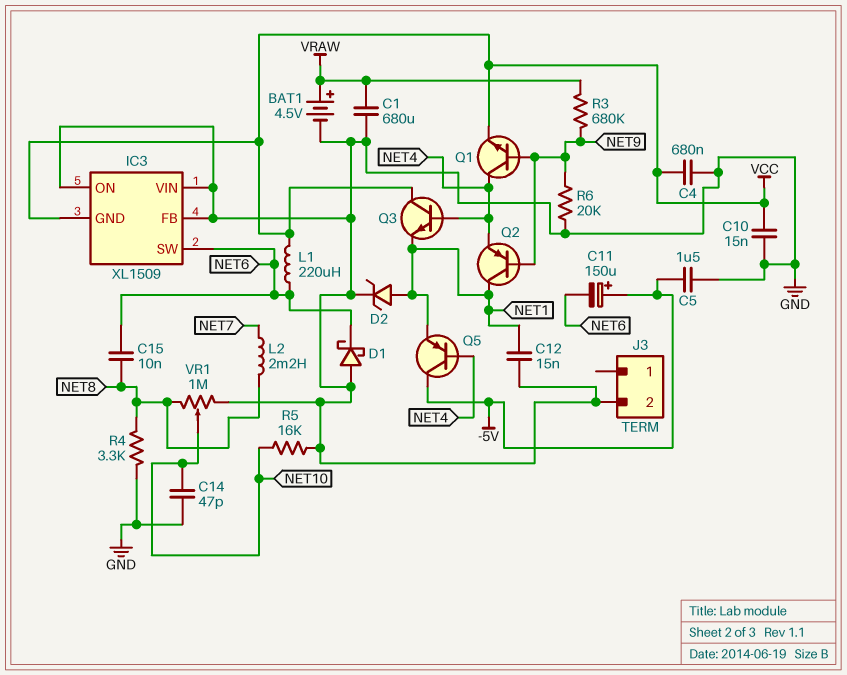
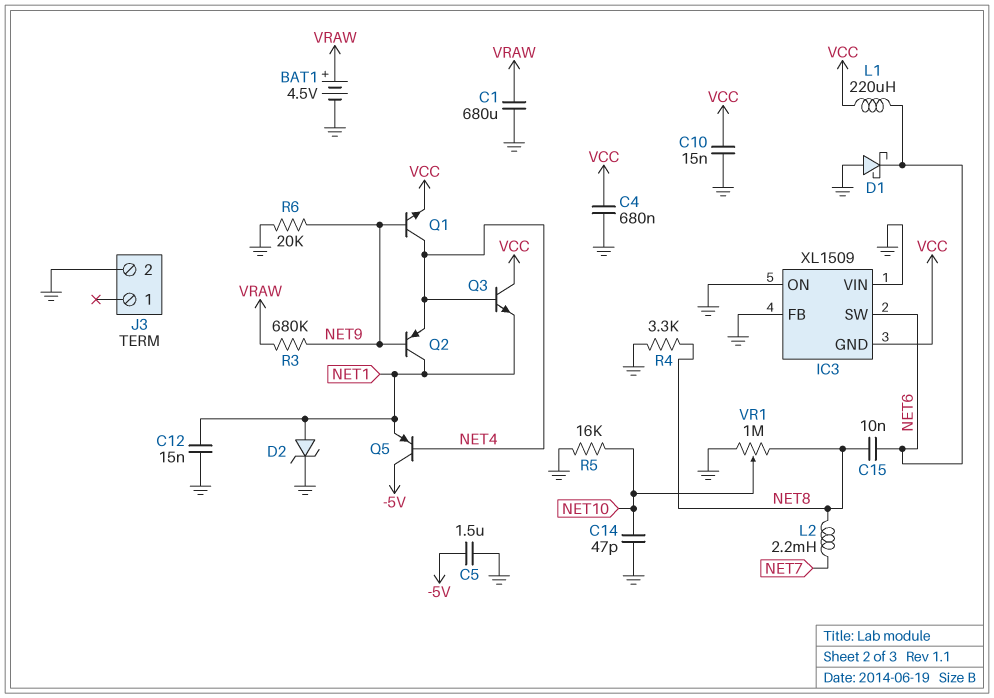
C11: 150uF (plus -5V, minus NET6) -> none

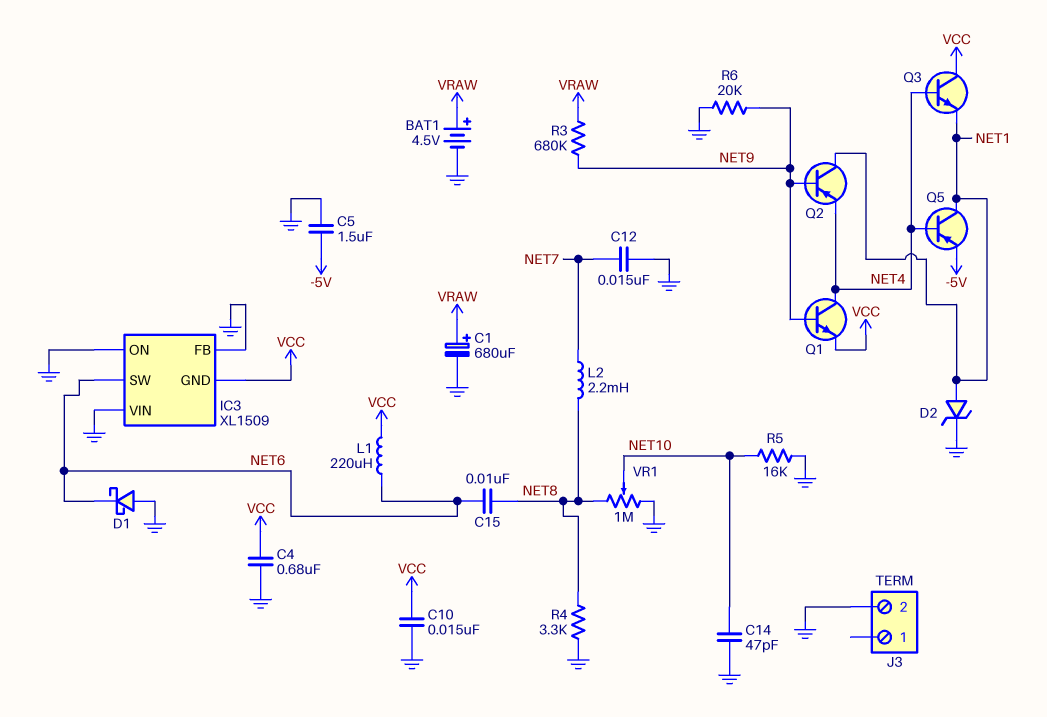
C1: 680uF (GND, VRAW) -> 680uF (plus VRAW, minus GND)
C12: 15nF (GND, NET1) -> 15nF (GND, NET7)
Q5: PNP (B NET4, C -5V, E NET1) -> PNP (B NET4, C NET1, E -5V)

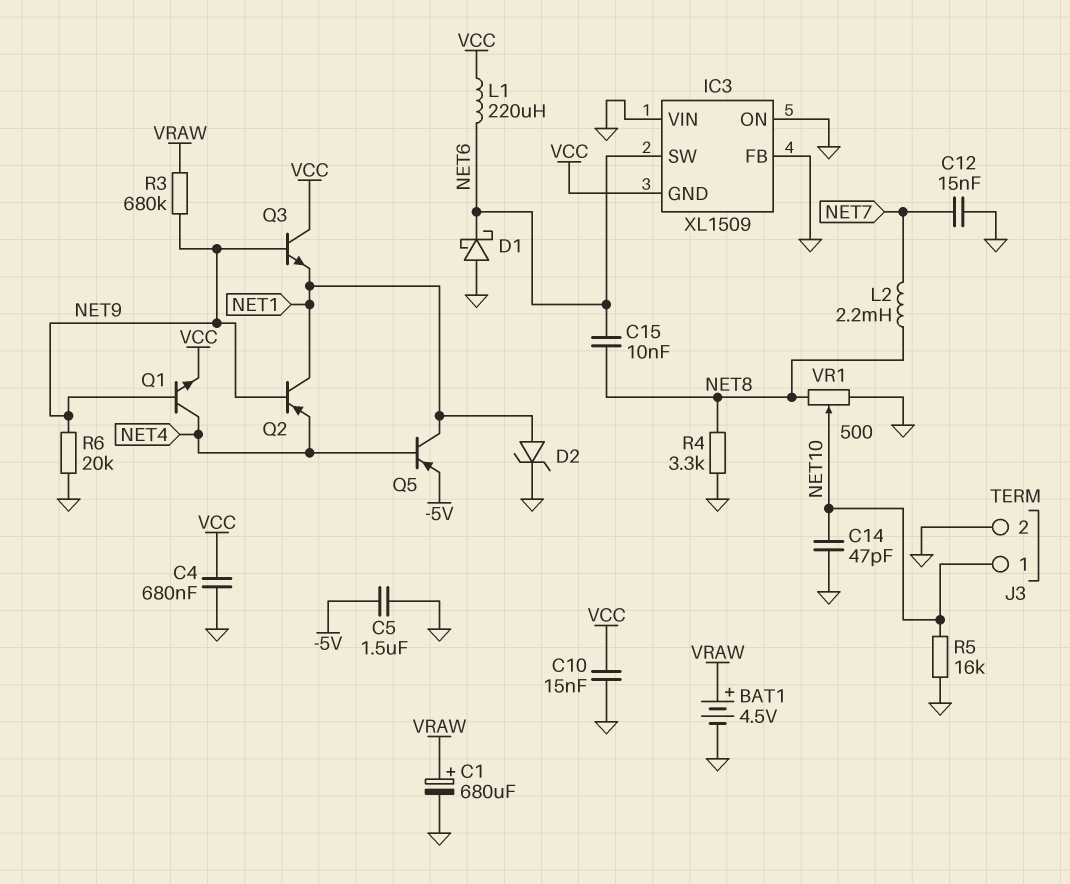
J3 pin 1: none -> NET10
Q3: NPN (B NET4, C VCC, E NET1) -> NPN (B NET9, C VCC, E NET1)
VR1: 1M (GND, NET8, wiper NET10) -> 500 (GND, NET8, wiper NET10)

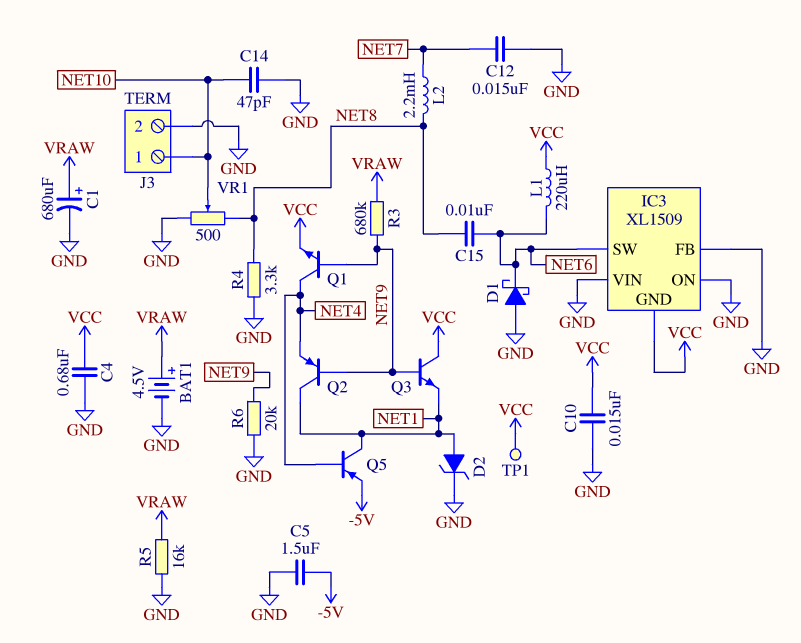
R5: 16k (GND, NET10) -> 16k (GND, VRAW)
TP1: none -> test point (VCC)

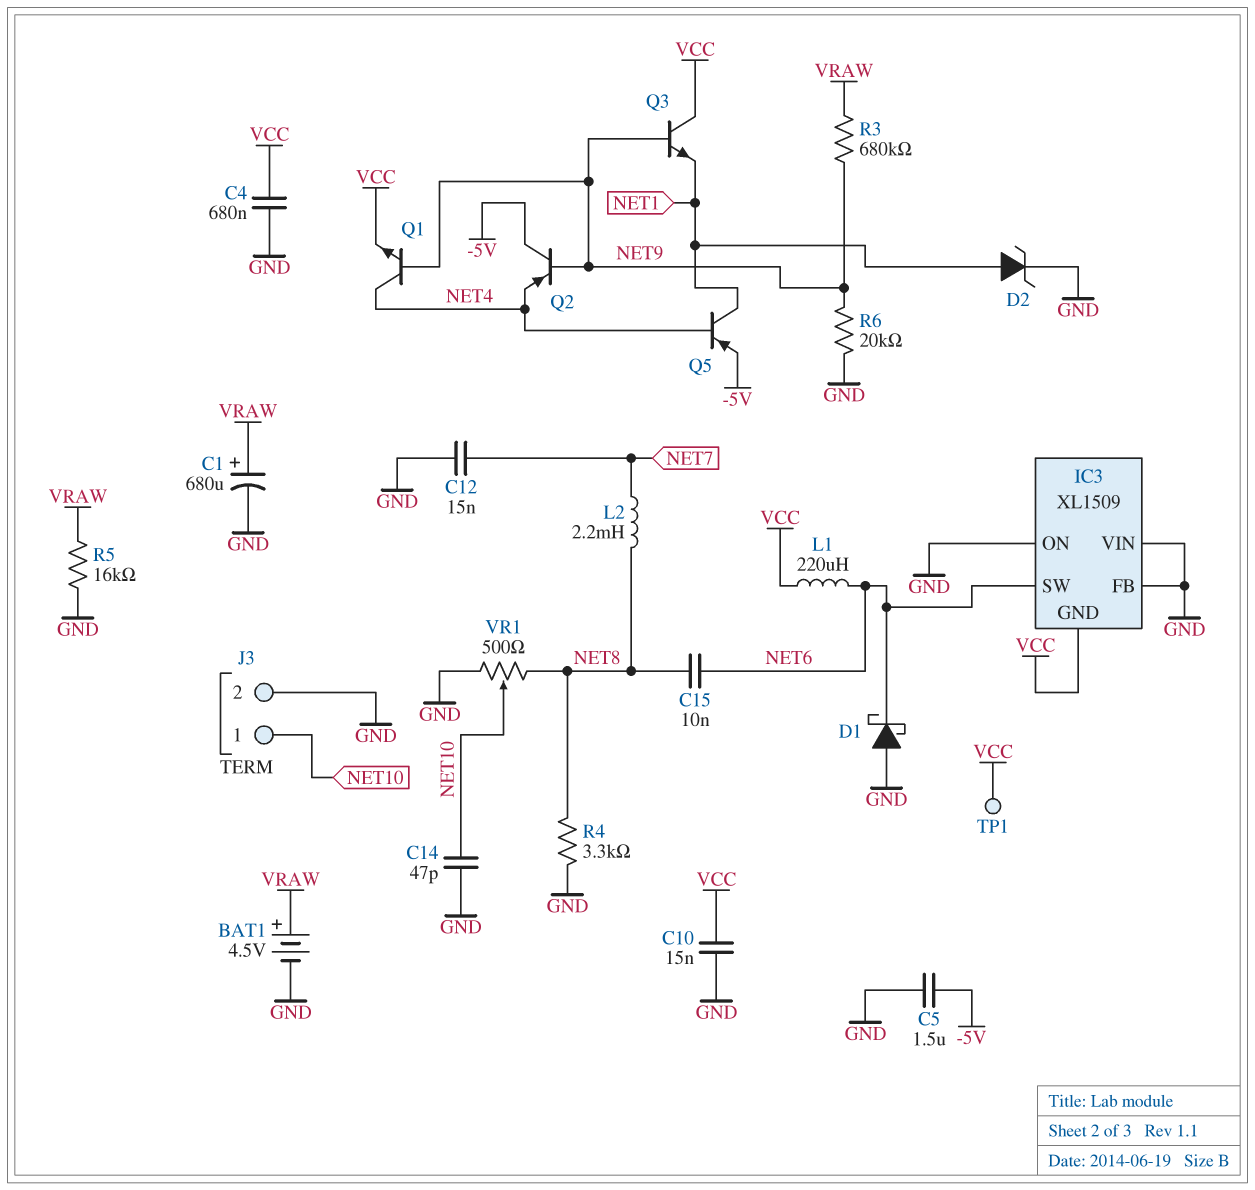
Q2: PNP (B NET9, C NET1, E NET4) -> PNP (B NET9, C -5V, E NET4)

